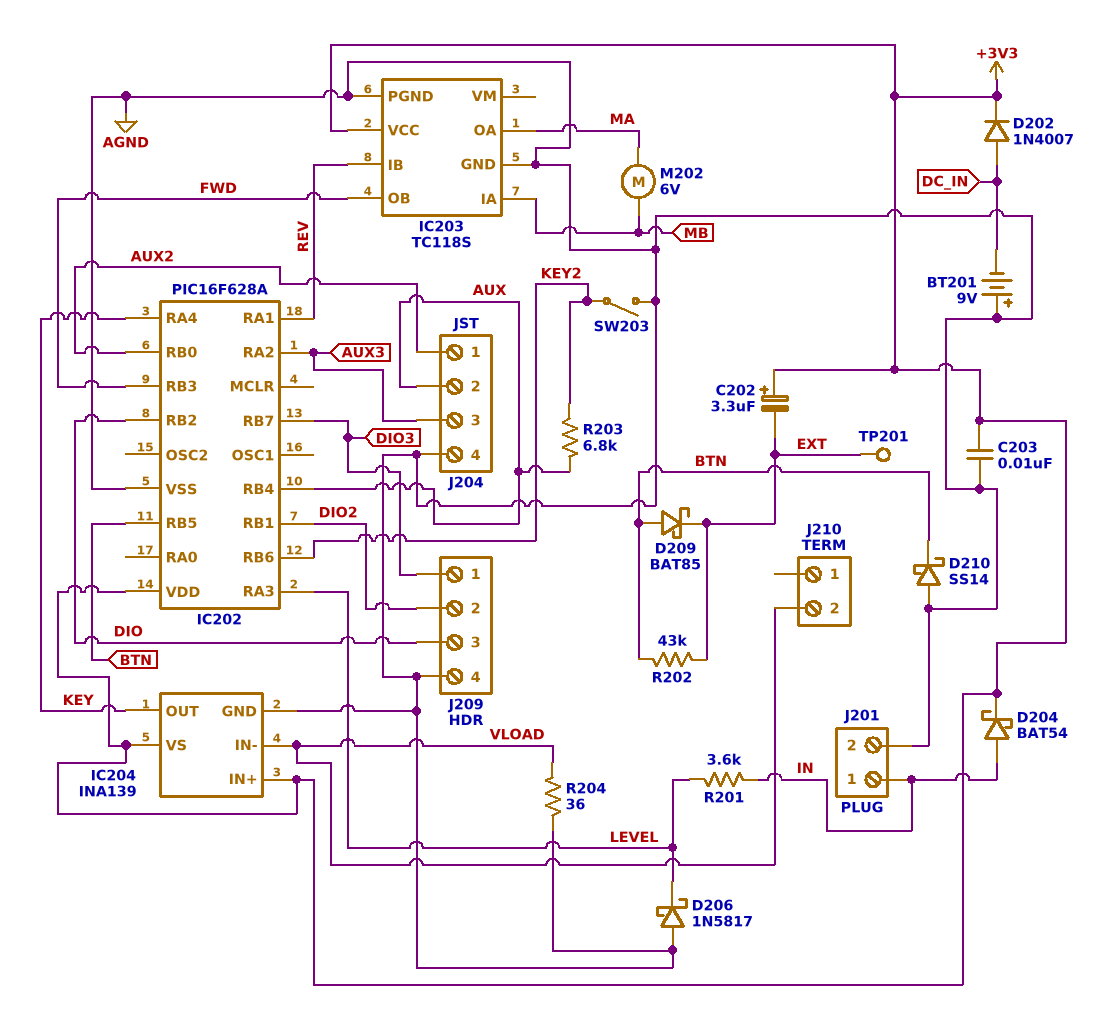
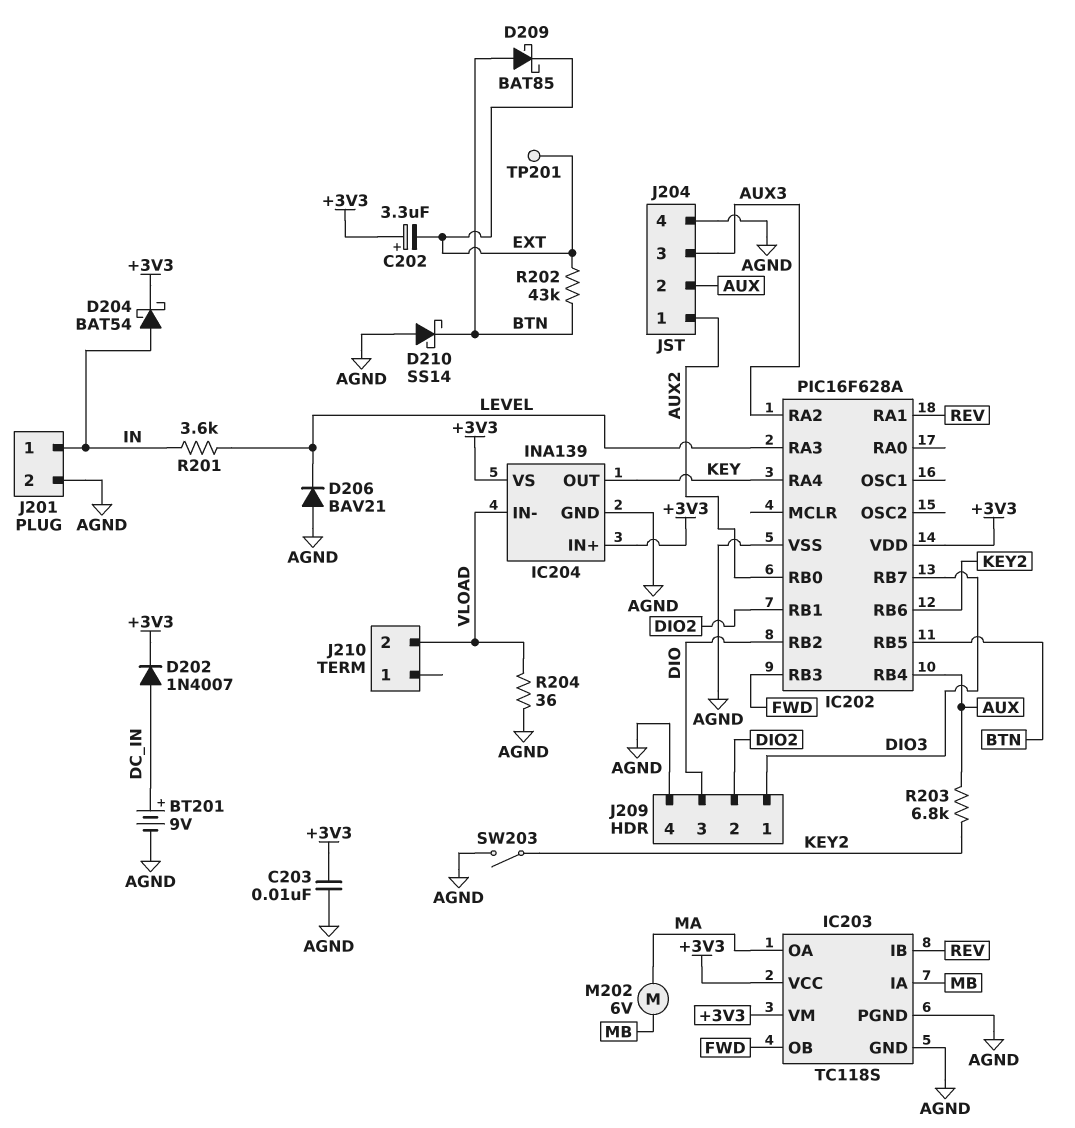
BT201: 9V (plus AGND, minus DC_IN) -> 9V (plus DC_IN, minus AGND)
D206: schottky 1N5817 (A AGND, K LEVEL) -> diode BAV21 (A AGND, K LEVEL)
IC203 pin VM: none -> +3V3

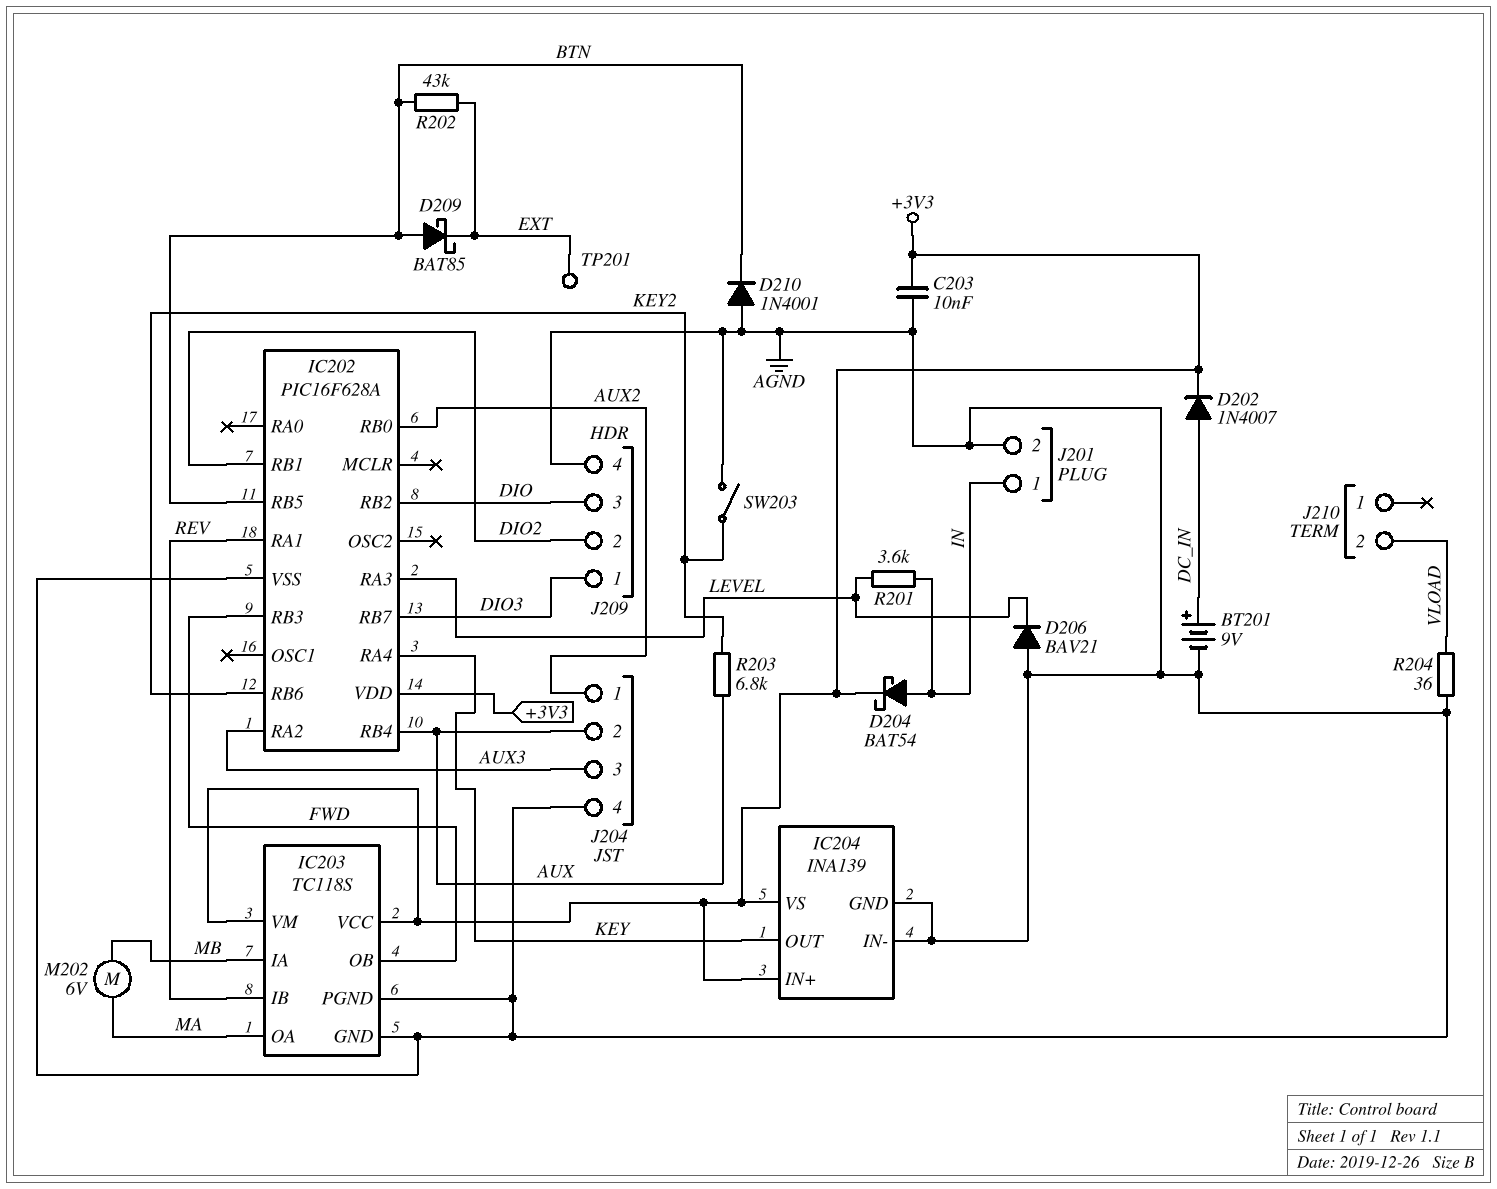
C202: 3.3uF (plus +3V3, minus EXT) -> none
D210: schottky SS14 (A AGND, K BTN) -> diode 1N4001 (A AGND, K BTN)
IC204 pin IN-: VLOAD -> AGND

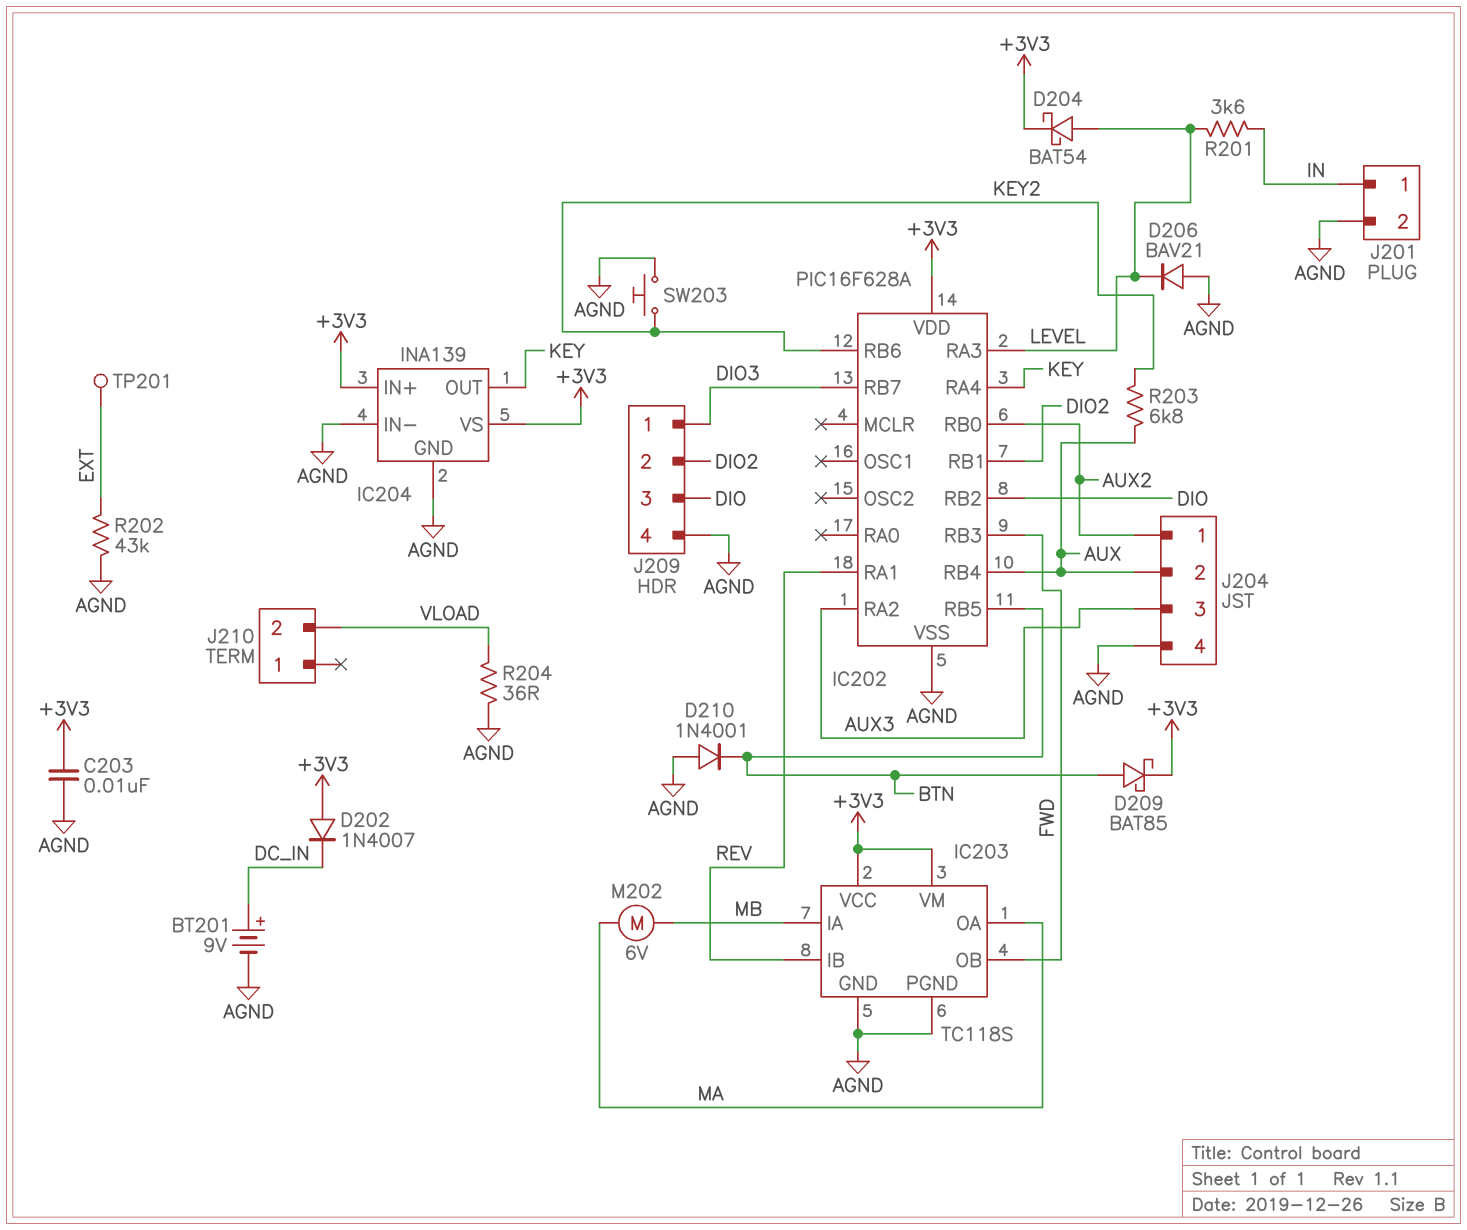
D202: diode 1N4007 (A DC_IN, K +3V3) -> diode 1N4007 (A +3V3, K DC_IN)
D204: schottky BAT54 (A IN, K +3V3) -> schottky BAT54 (A LEVEL, K +3V3)
D209: schottky BAT85 (A BTN, K EXT) -> schottky BAT85 (A BTN, K +3V3)
R202: 43k (BTN, EXT) -> 43k (AGND, EXT)
SW203: switch (AGND, KEY2) -> button (AGND, KEY2)

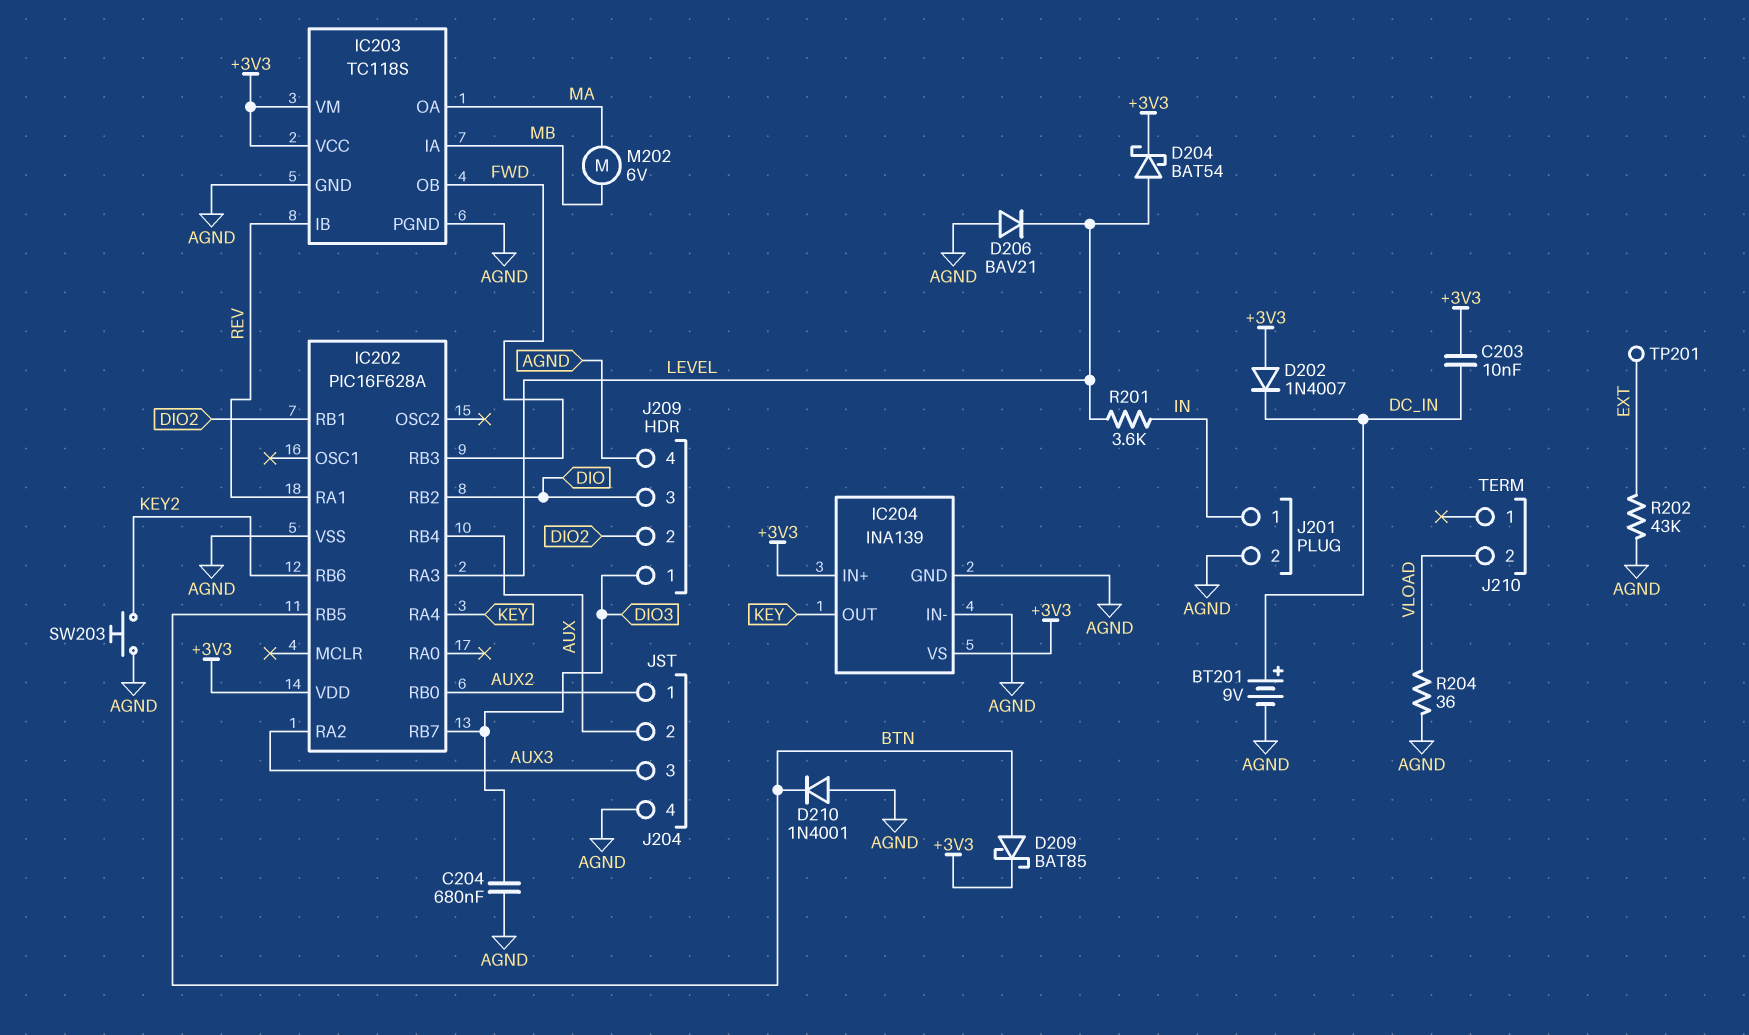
C203: 10nF (+3V3, AGND) -> 10nF (+3V3, DC_IN)
C204: none -> 680nF (AGND, DIO3)
R203: 6.8k (AUX, KEY2) -> none

